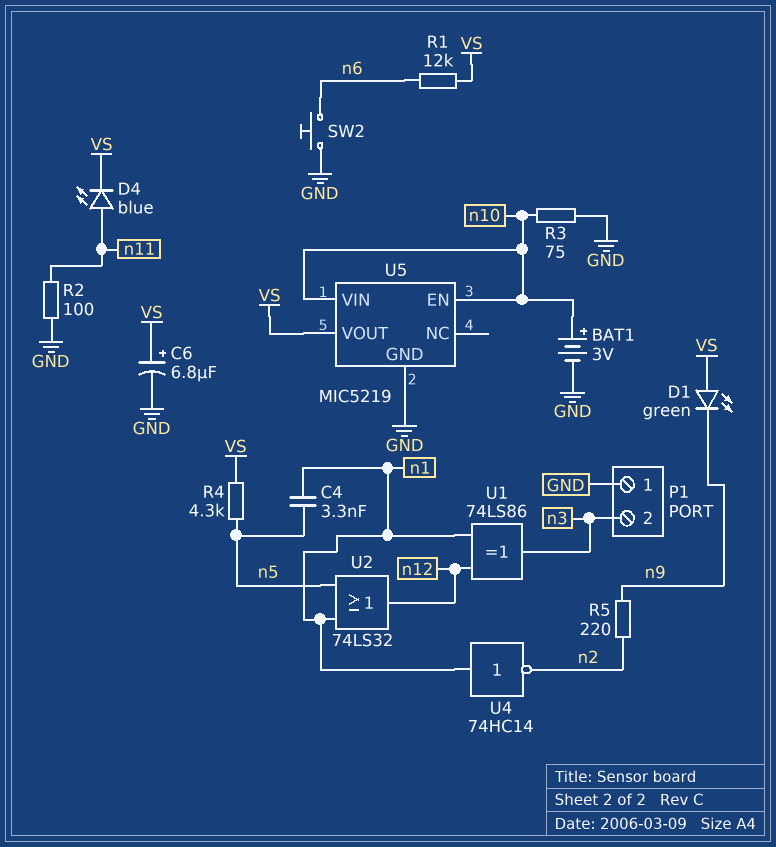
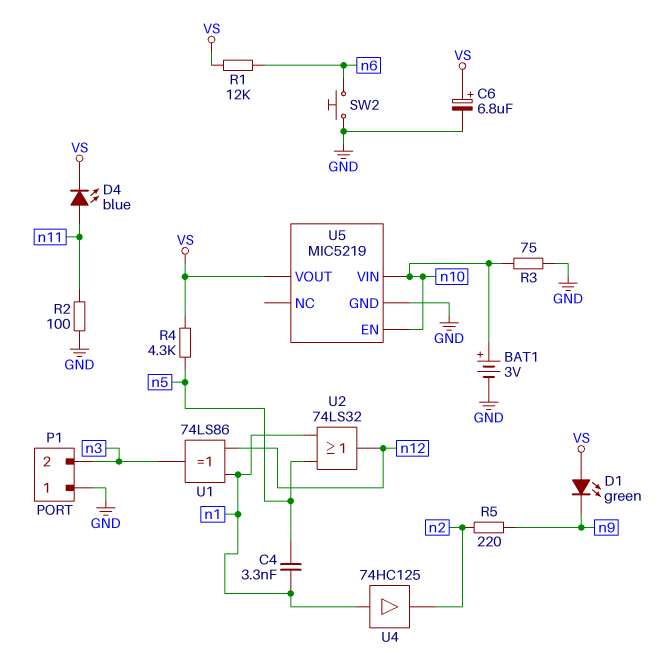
U4: NOT 74HC14 (in n1, out n2) -> buffer 74HC125 (in n1, out n2)

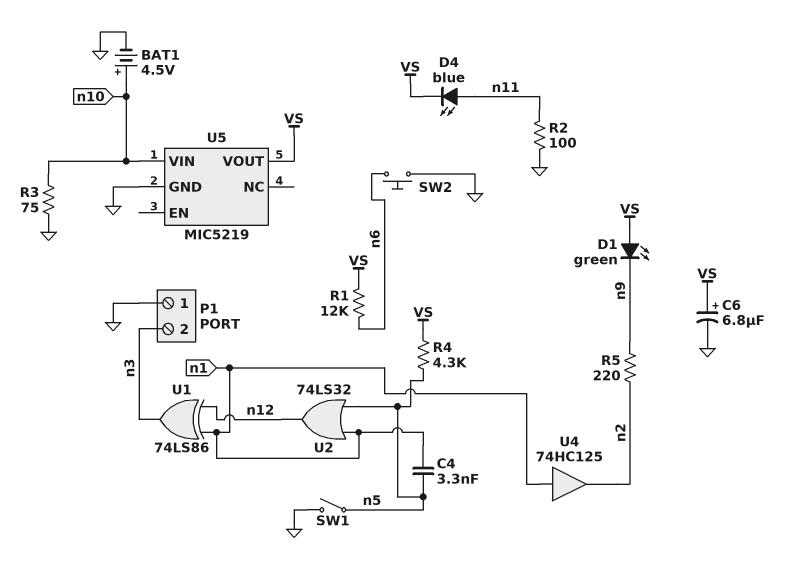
BAT1: 3V (plus n10, minus GND) -> 4.5V (plus n10, minus GND)
SW1: none -> switch (GND, n5)
U5 pin EN: n10 -> none

